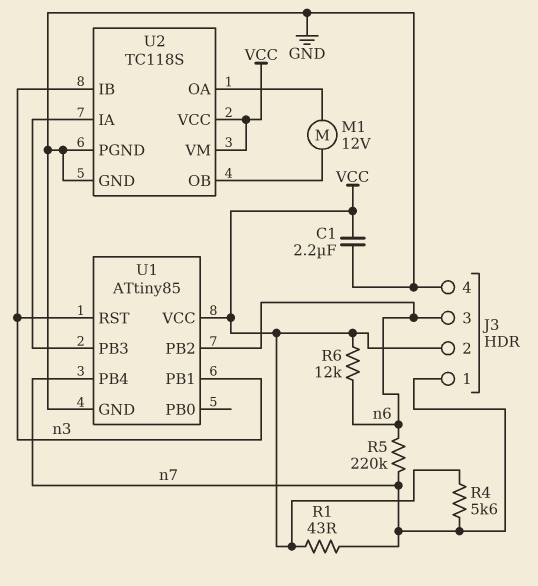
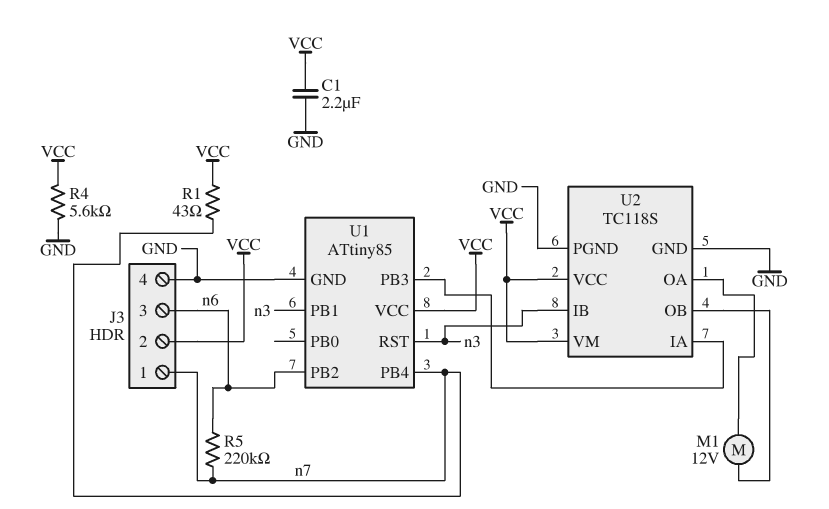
R4: 5.6k (VCC, n7) -> 5.6k (GND, VCC)
R6: 12k (VCC, n6) -> none

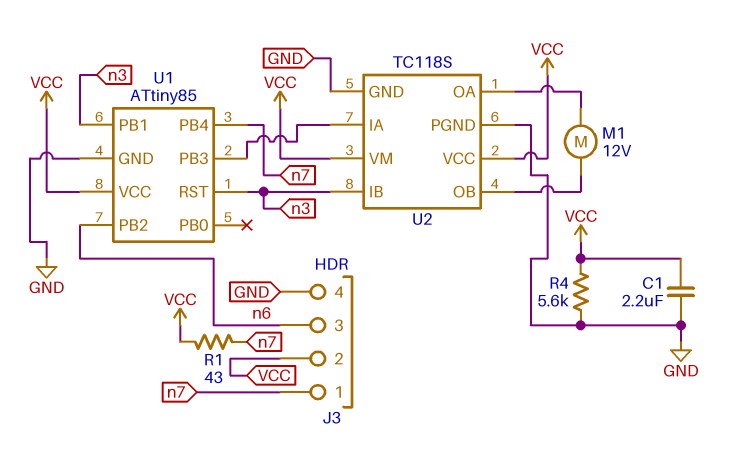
R5: 220k (n6, n7) -> none

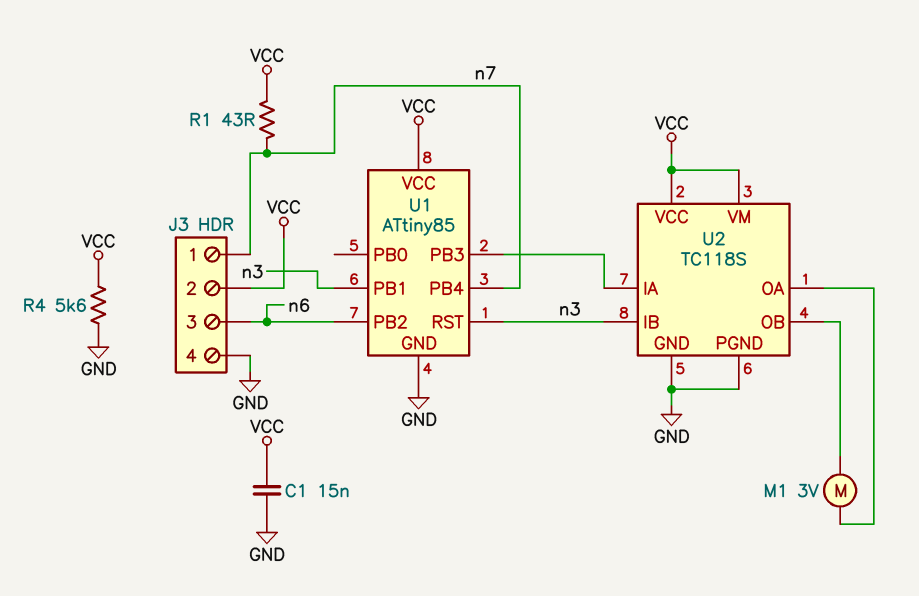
C1: 2.2uF (GND, VCC) -> 15nF (GND, VCC)
M1: motor 12V (U2/OA, U2/OB) -> motor 3V (U2/OA, U2/OB)

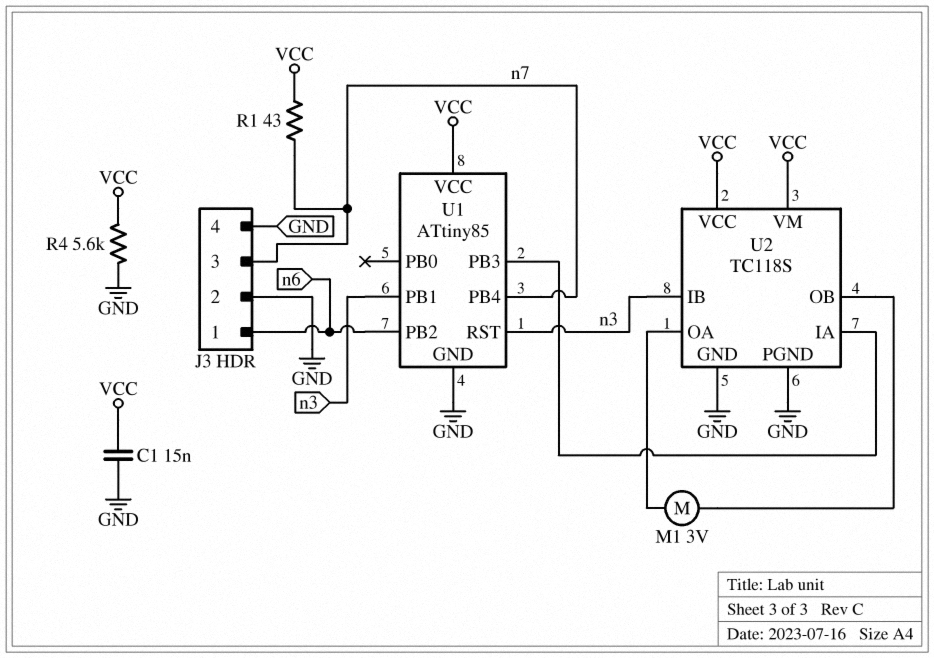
J3 pin 1: n7 -> n6
J3 pin 2: VCC -> GND
J3 pin 3: n6 -> n7

